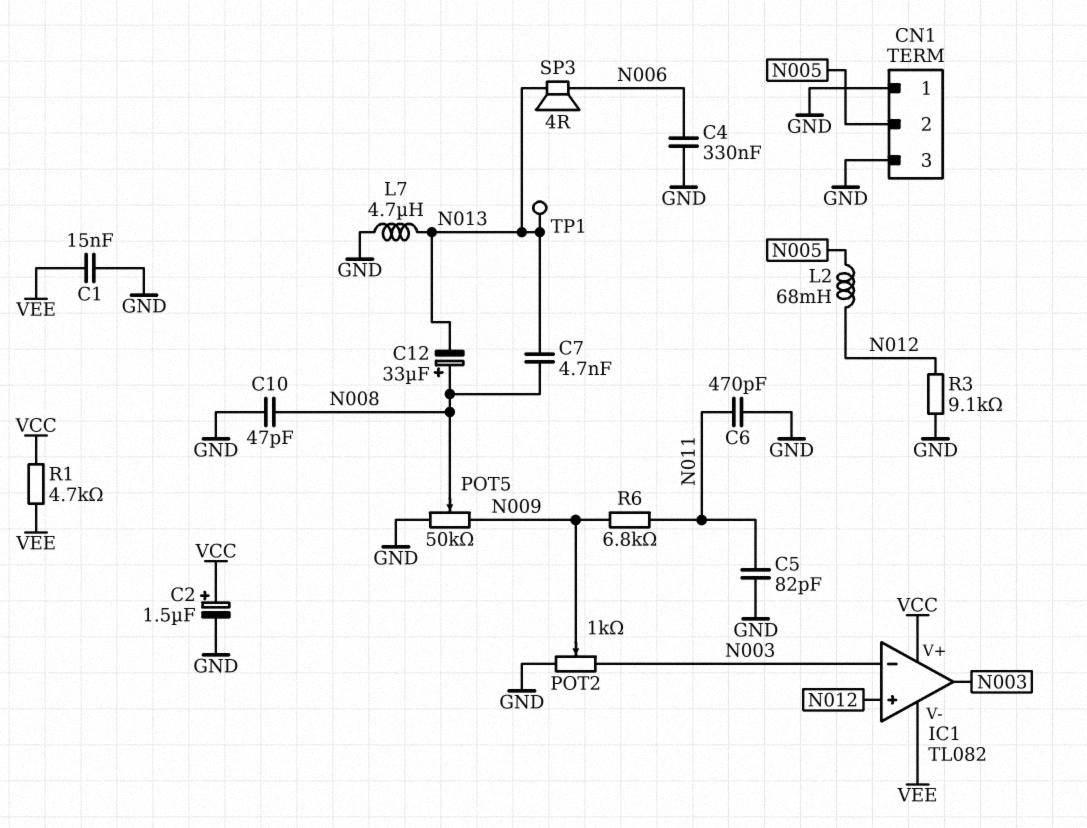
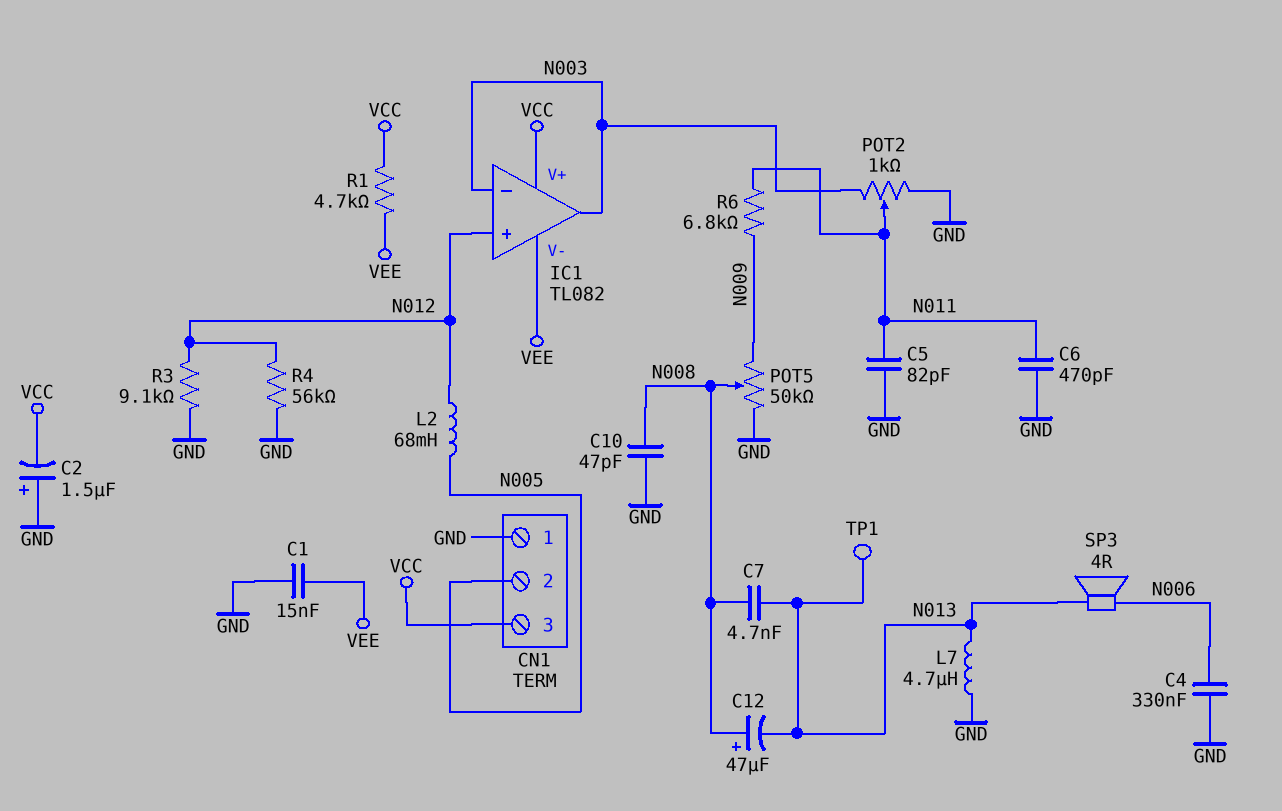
C2: 1.5uF (plus VCC, minus GND) -> 1.5uF (plus GND, minus VCC)
C12: 33uF (plus N008, minus N013) -> 47uF (plus N008, minus N013)
CN1 pin 3: GND -> VCC
POT2: 1k (GND, N003, wiper N009) -> 1k (GND, N003, wiper N011)
R4: none -> 56k (GND, N012)

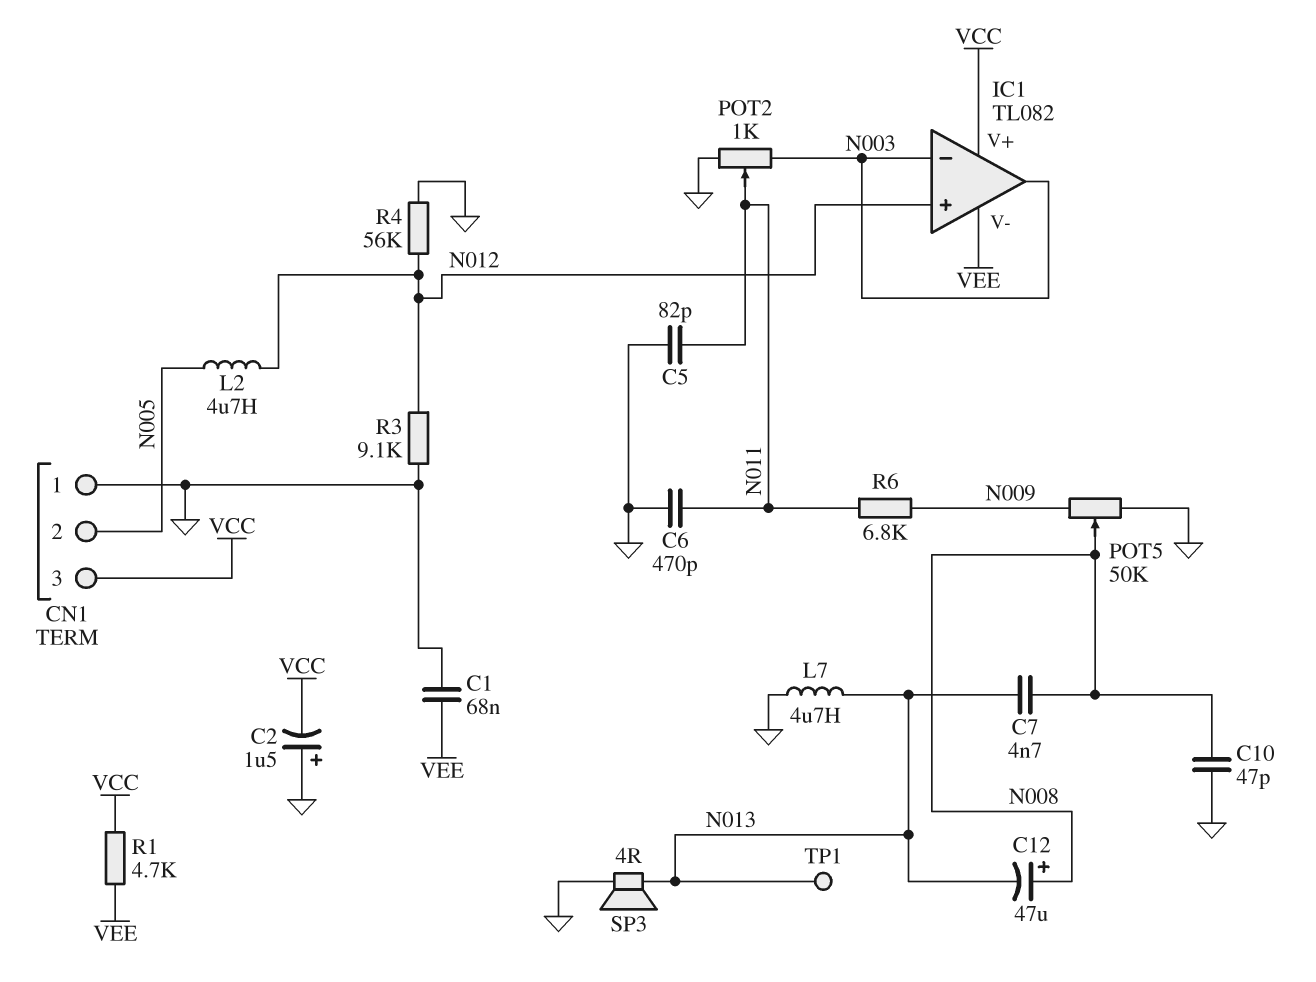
C1: 15nF (GND, VEE) -> 68nF (GND, VEE)
C4: 330nF (GND, N006) -> none
L2: 68mH (N005, N012) -> 4.7uH (N005, N012)
SP3: speaker 4R (N006, N013) -> speaker 4R (GND, N013)

